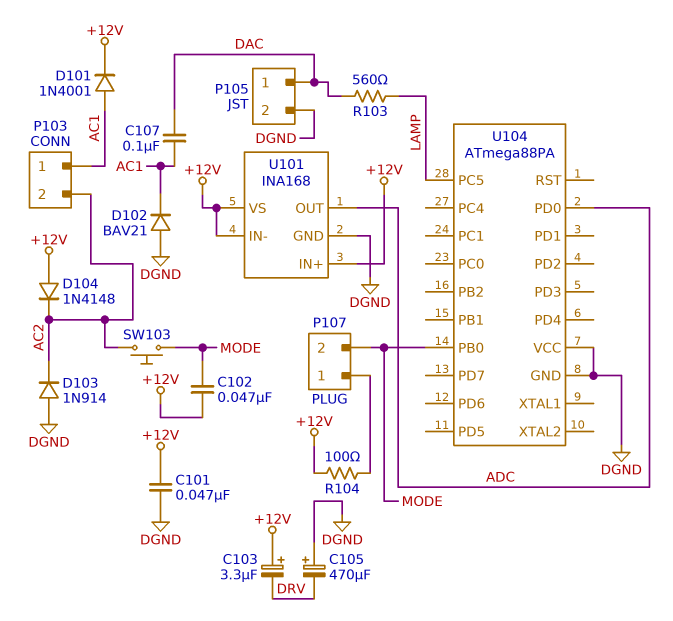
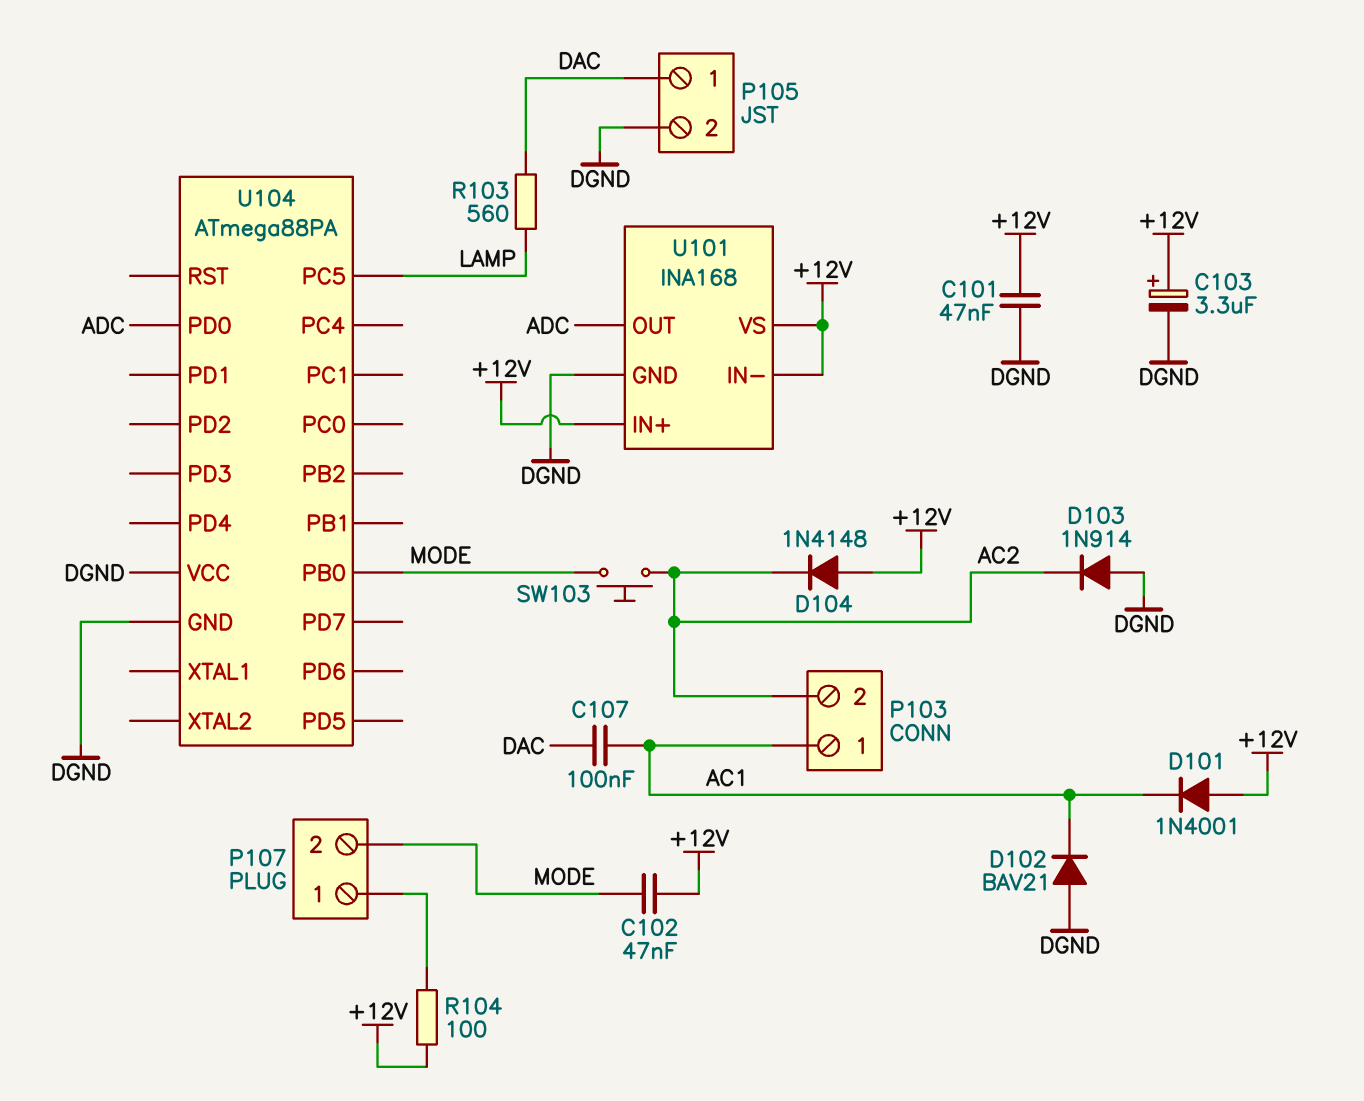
C103: 3.3uF (plus +12V, minus DRV) -> 3.3uF (plus +12V, minus DGND)
C105: 470uF (plus DGND, minus DRV) -> none
D101: diode 1N4001 (A AC1, K +12V) -> diode 1N4001 (A +12V, K AC1)

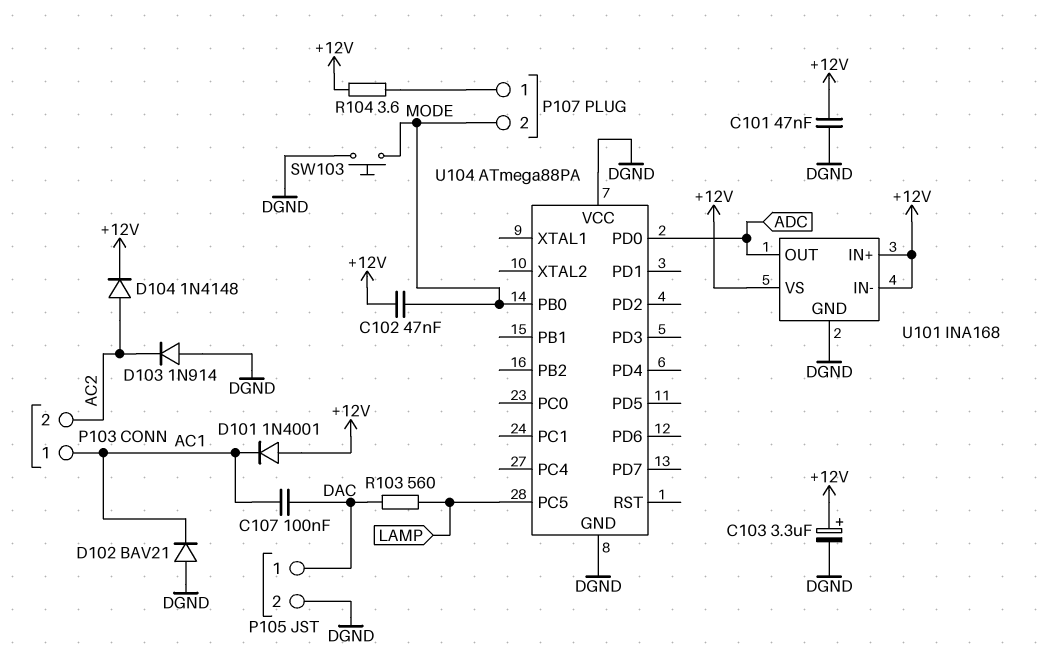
D104: diode 1N4148 (A +12V, K AC2) -> diode 1N4148 (A AC2, K +12V)
R104: 100 (+12V, P107/1) -> 3.6 (+12V, P107/1)
SW103: button (AC2, MODE) -> button (DGND, MODE)

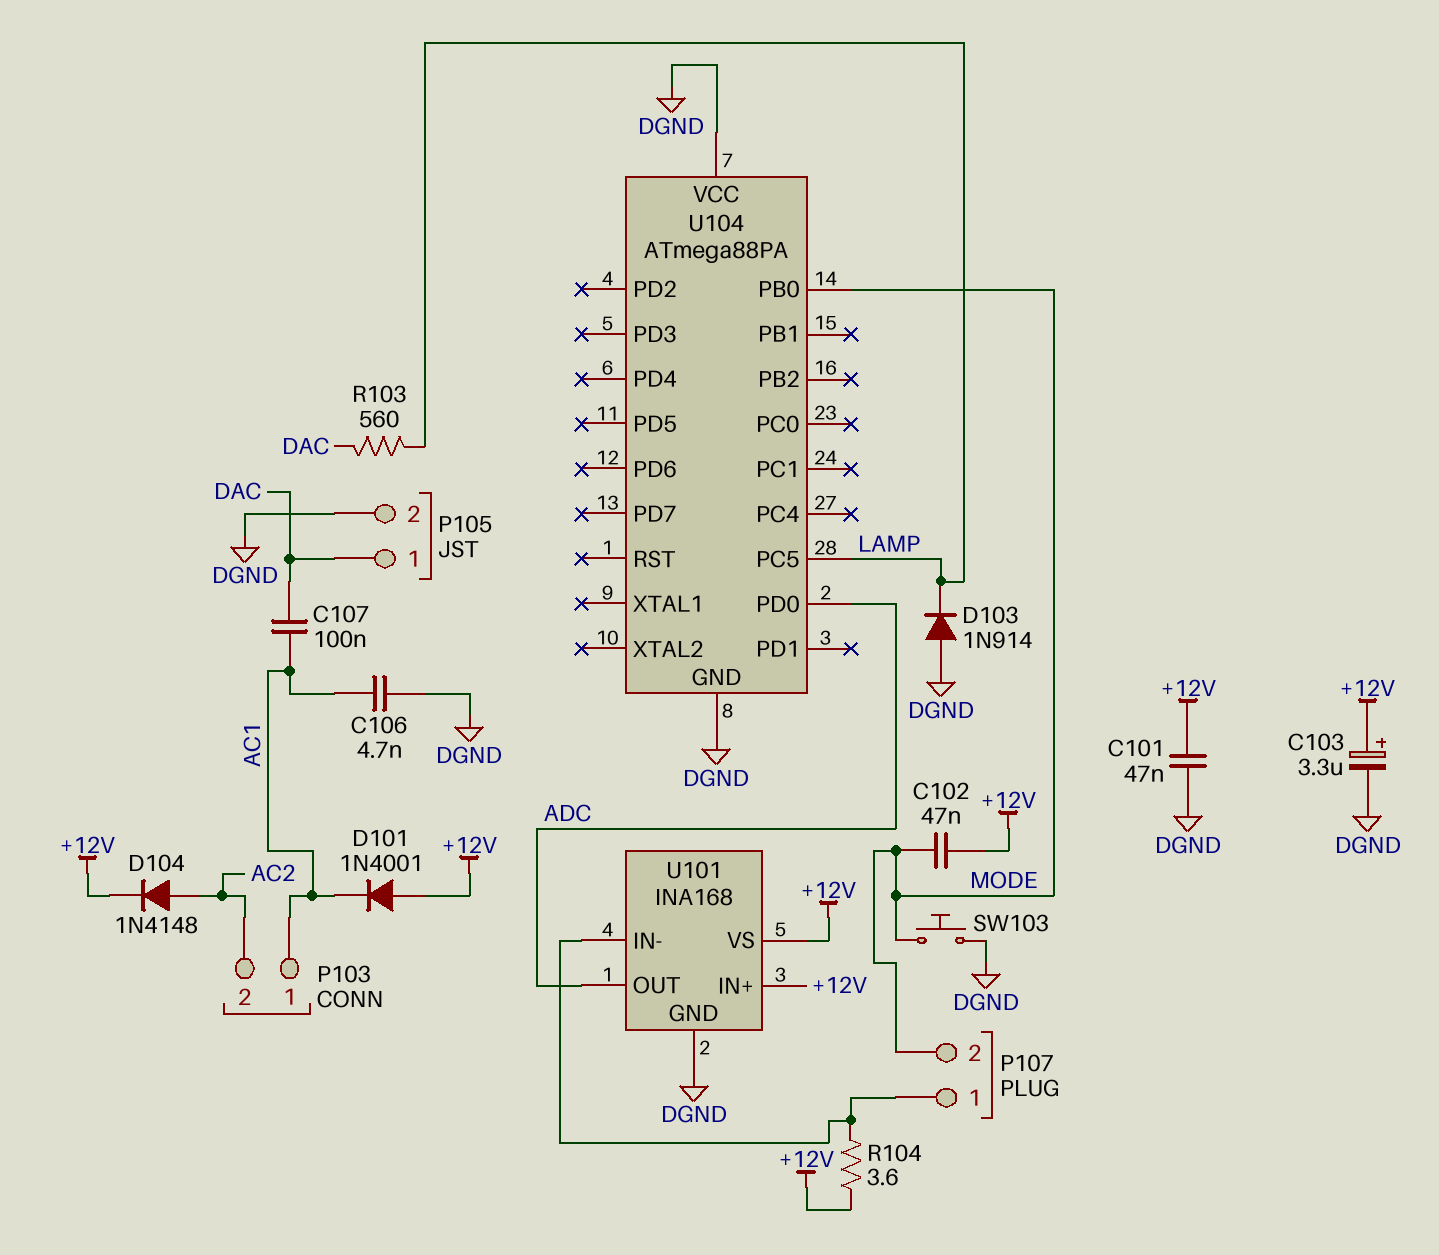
C106: none -> 4.7nF (AC1, DGND)
D102: diode BAV21 (A DGND, K AC1) -> none
D103: diode 1N914 (A DGND, K AC2) -> diode 1N914 (A DGND, K LAMP)
U101 pin IN-: +12V -> P107/1

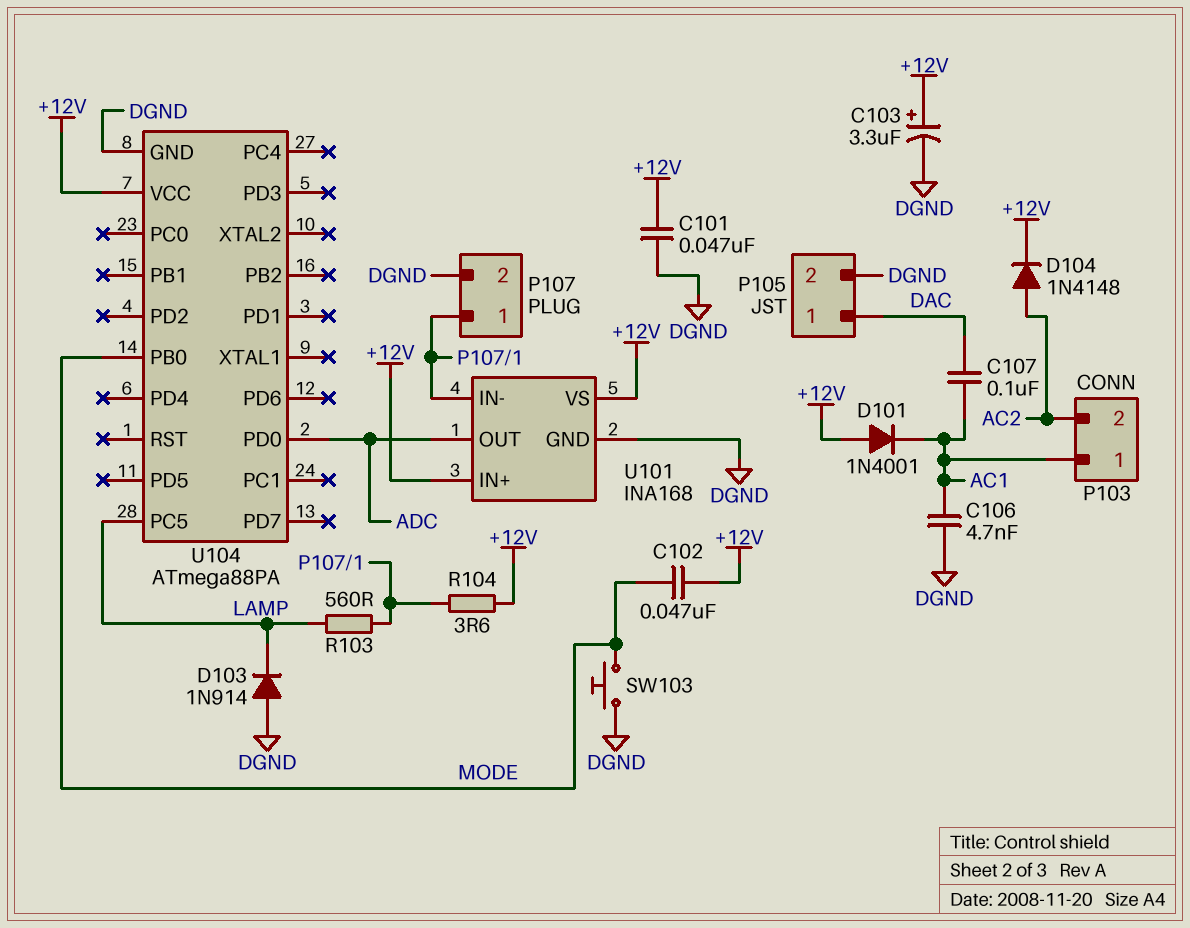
P107 pin 2: MODE -> DGND
R103: 560 (DAC, LAMP) -> 560 (LAMP, P107/1)
U104 pin VCC: DGND -> +12V

